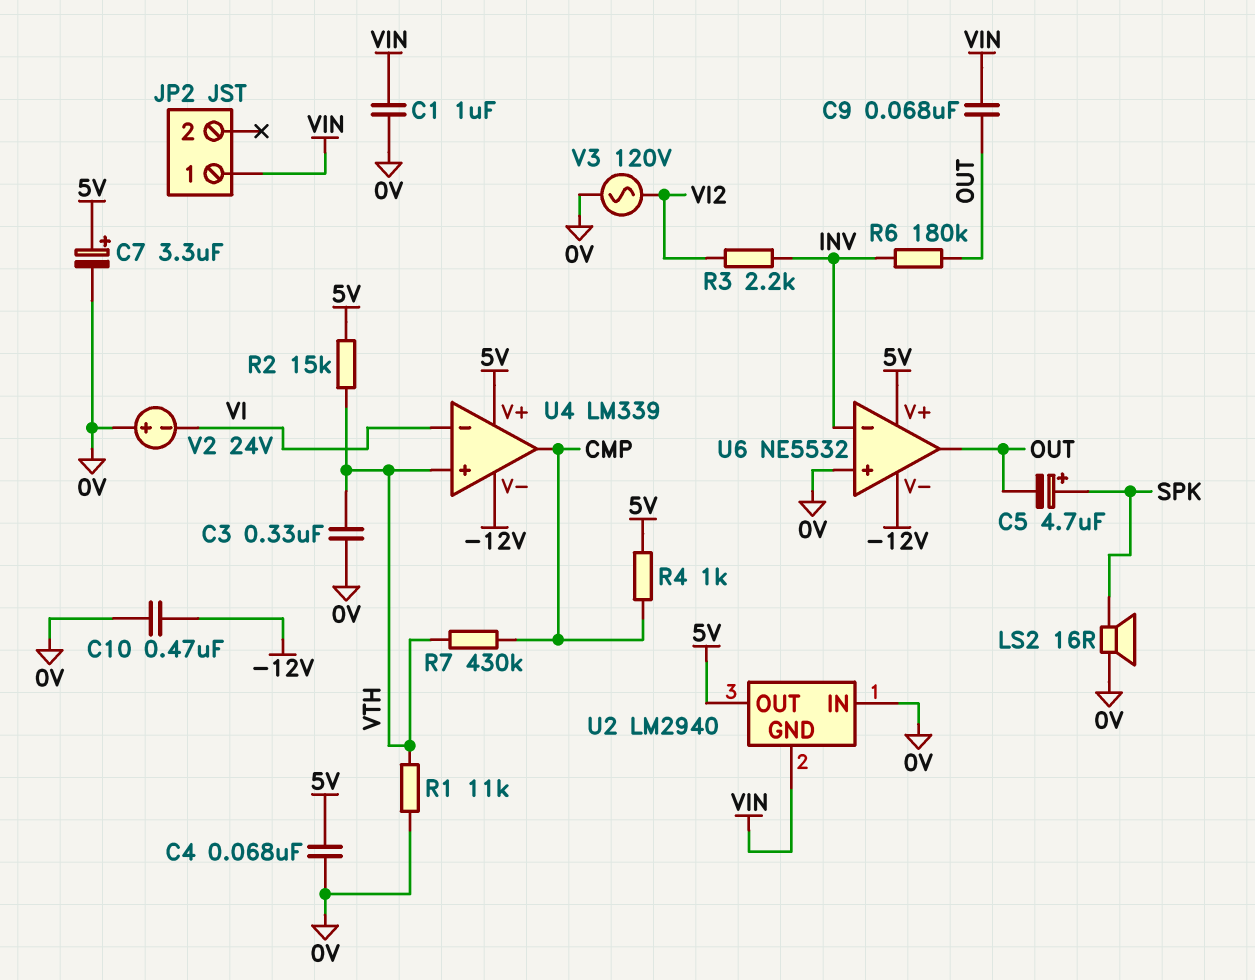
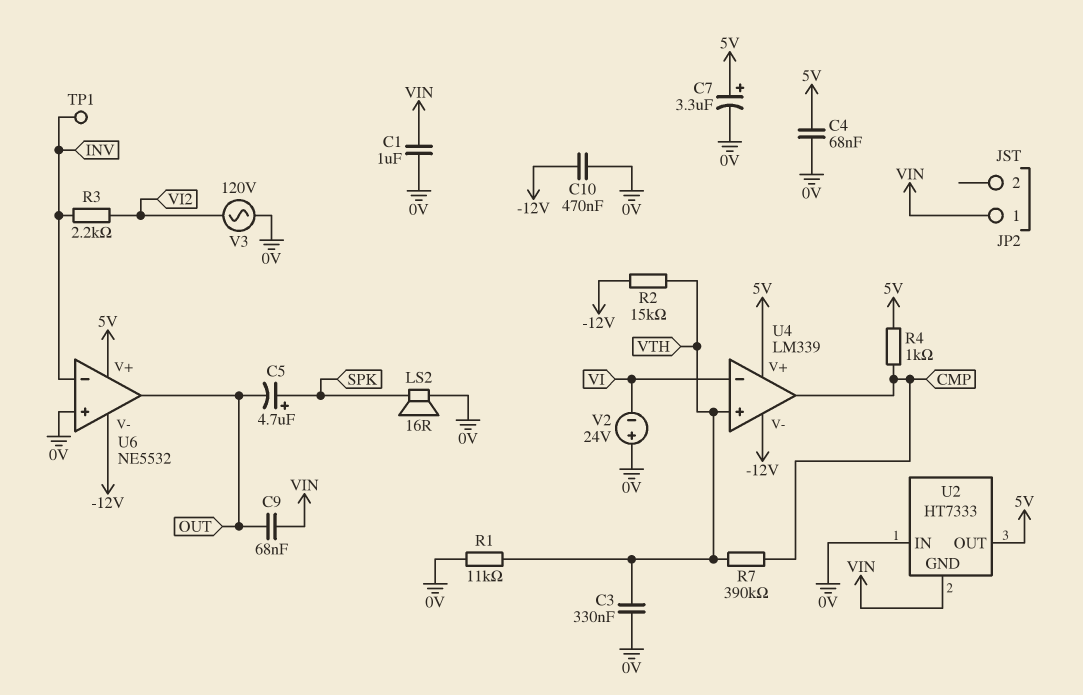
R2: 15k (5V, VTH) -> 15k (-12V, VTH)
R6: 180k (INV, OUT) -> none
R7: 430k (CMP, VTH) -> 390k (CMP, VTH)
TP1: none -> test point (INV)
U2: LM2940 -> HT7333

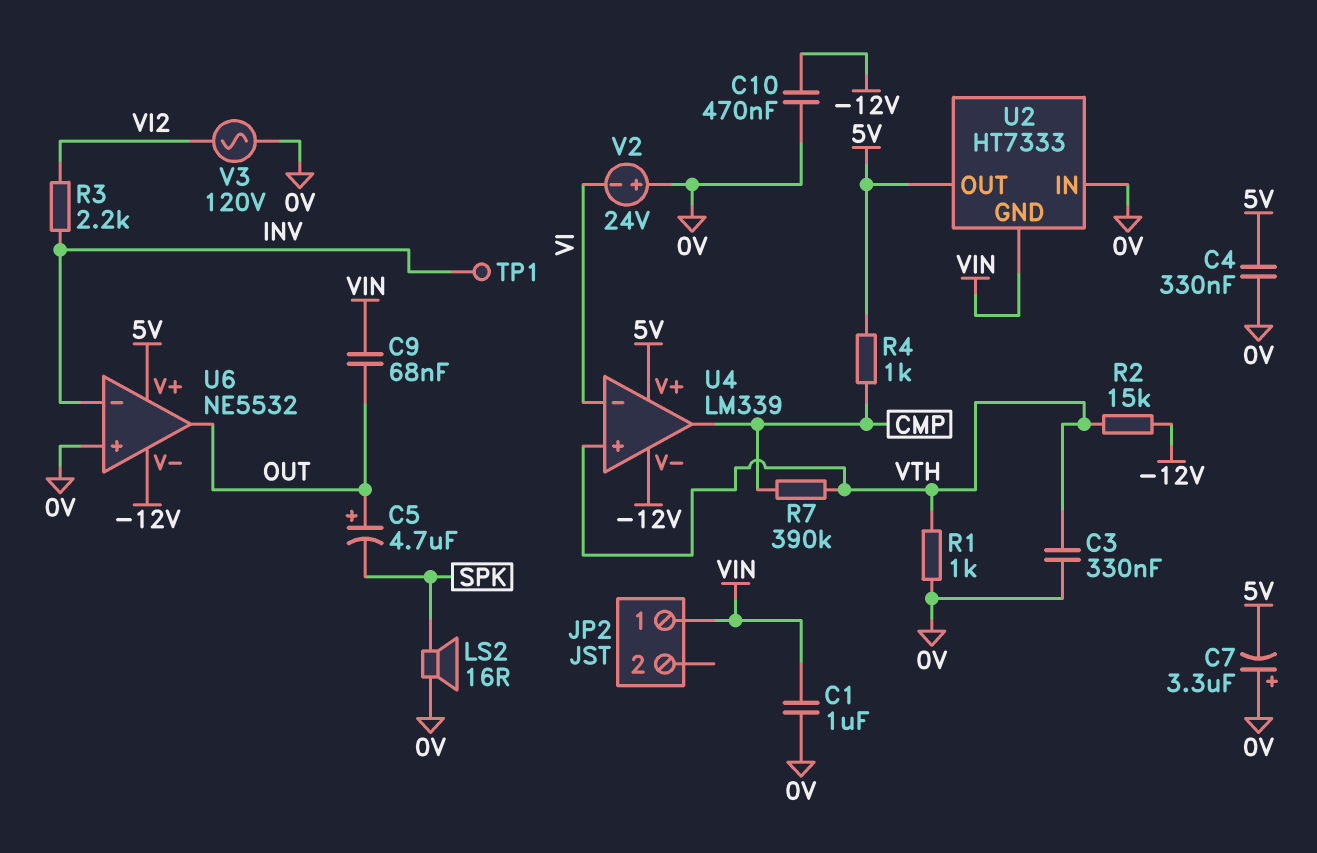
C4: 68nF (0V, 5V) -> 330nF (0V, 5V)
C5: 4.7uF (plus SPK, minus OUT) -> 4.7uF (plus OUT, minus SPK)
C7: 3.3uF (plus 5V, minus 0V) -> 3.3uF (plus 0V, minus 5V)
R1: 11k (0V, VTH) -> 1k (0V, VTH)

